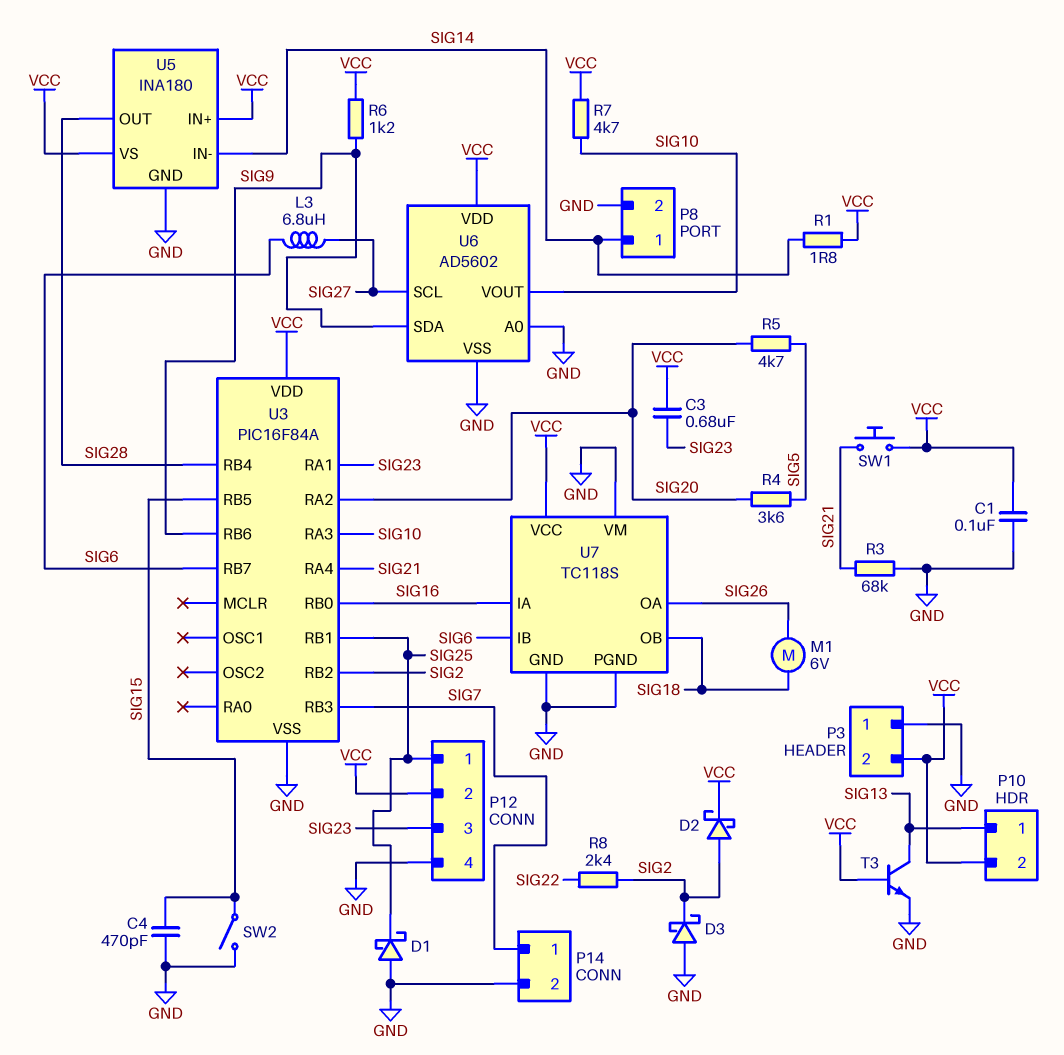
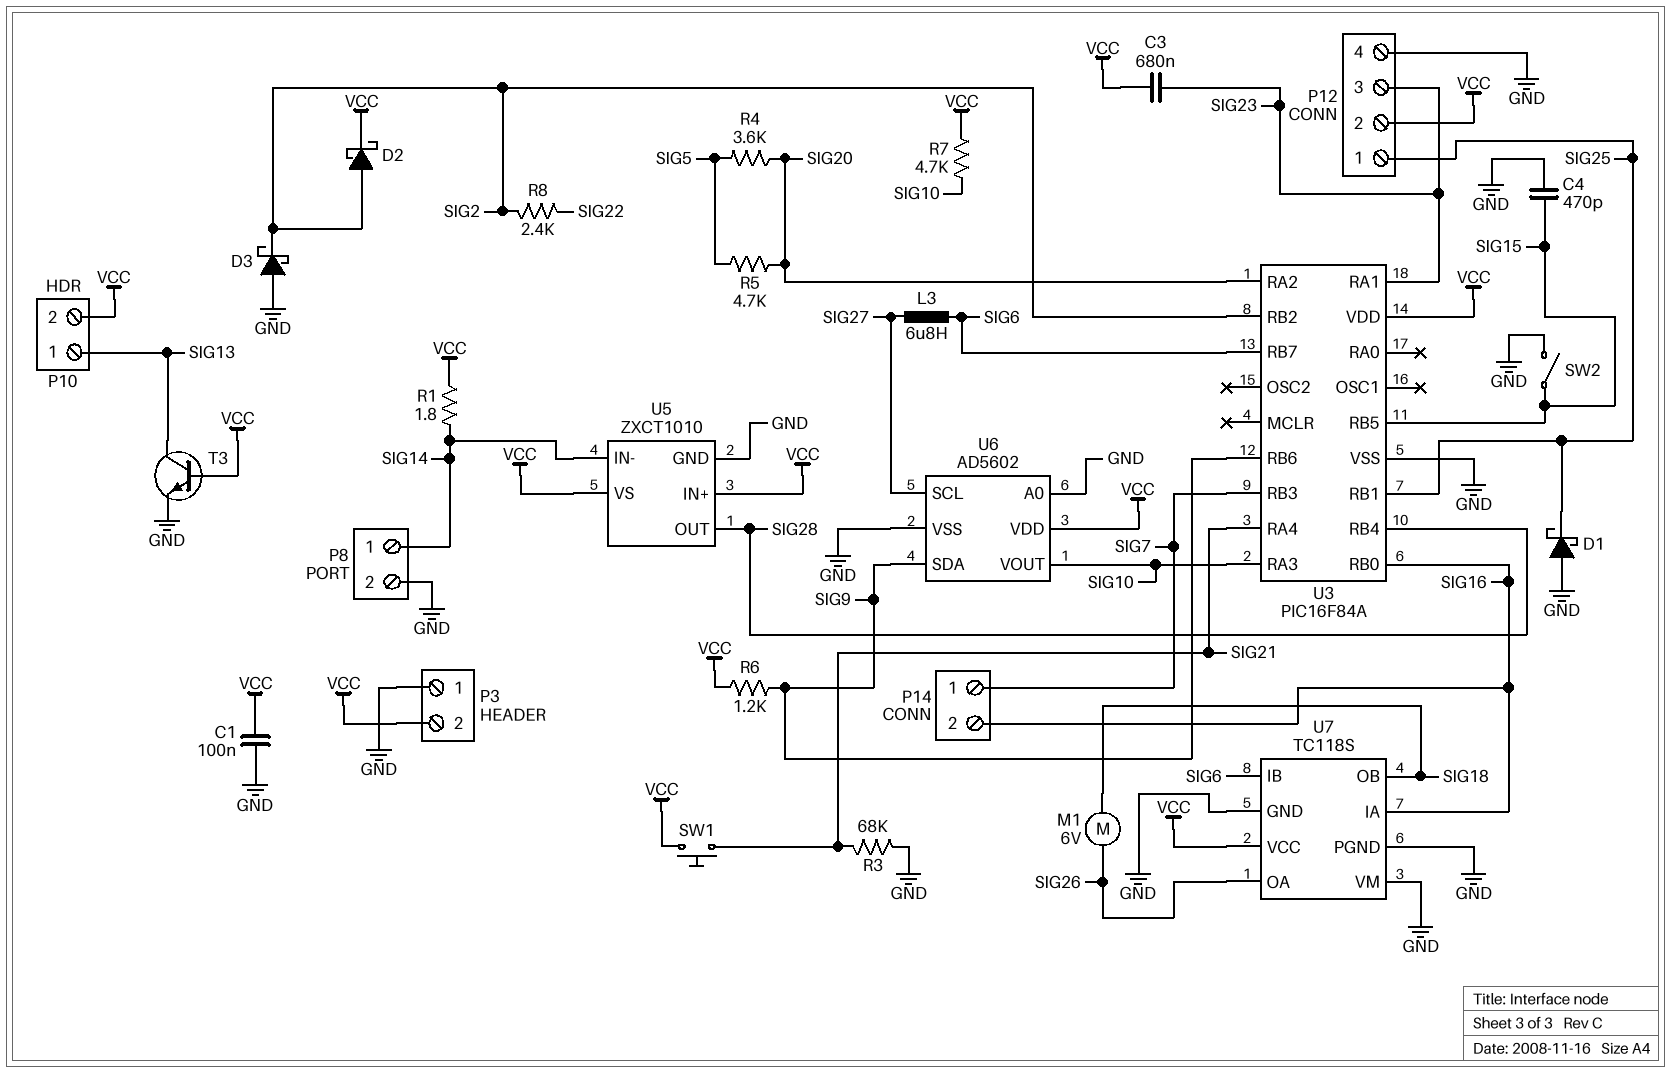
P14 pin 2: GND -> SIG16
U5: INA180 -> ZXCT1010

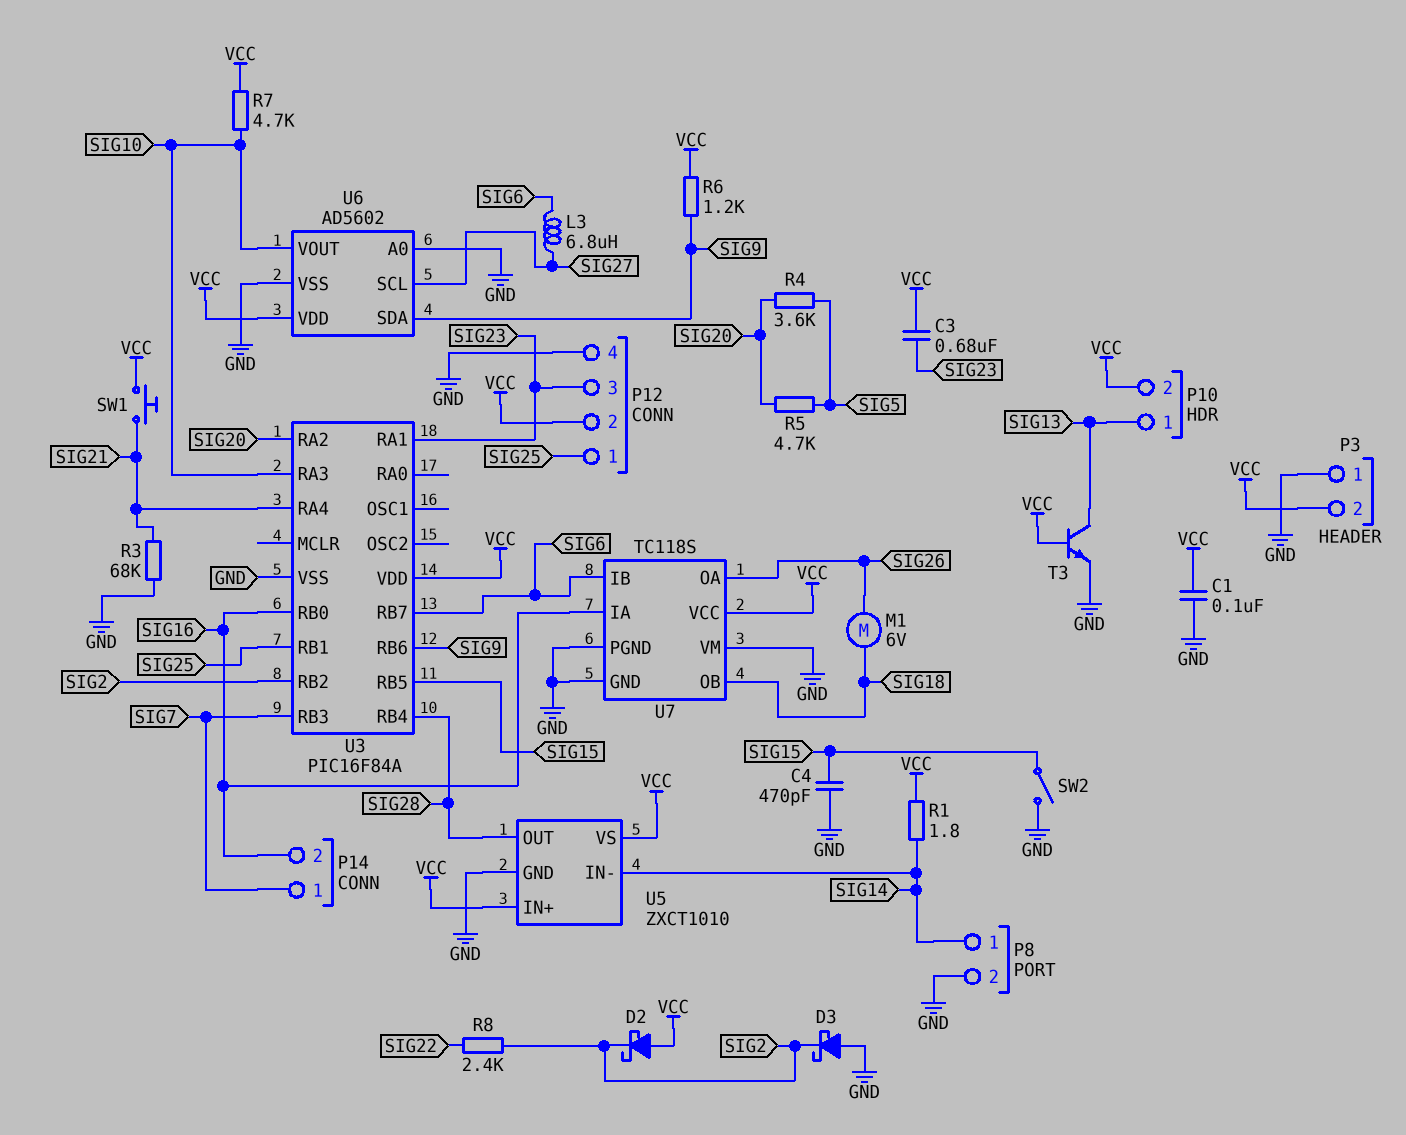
D1: schottky (A GND, K SIG25) -> none
D2: schottky (A SIG2, K VCC) -> schottky (A VCC, K SIG2)

